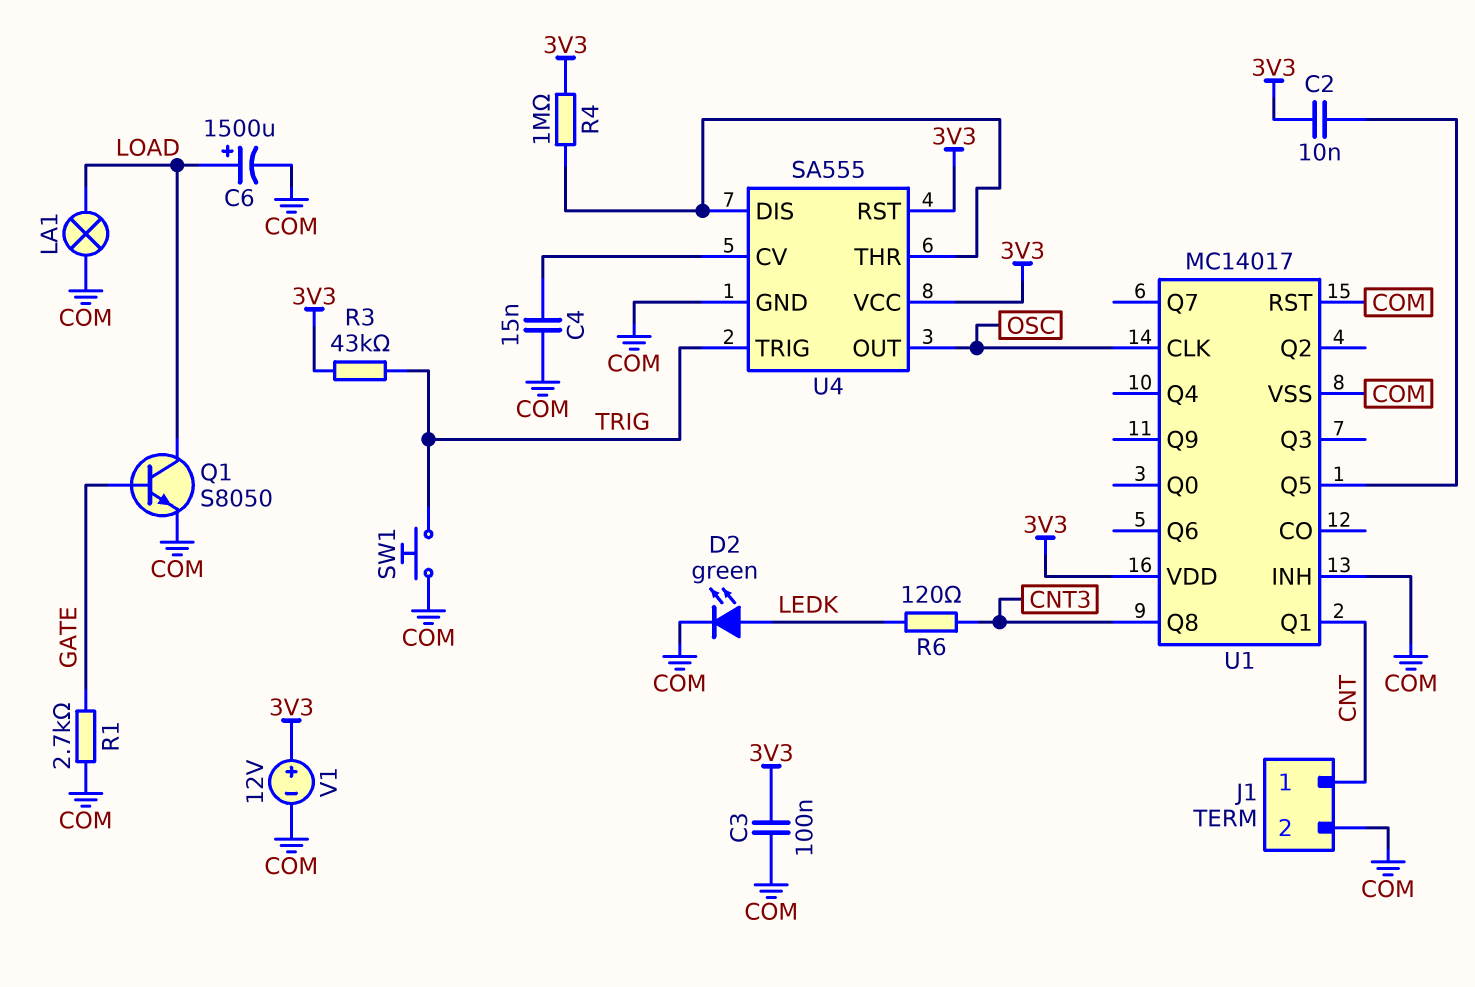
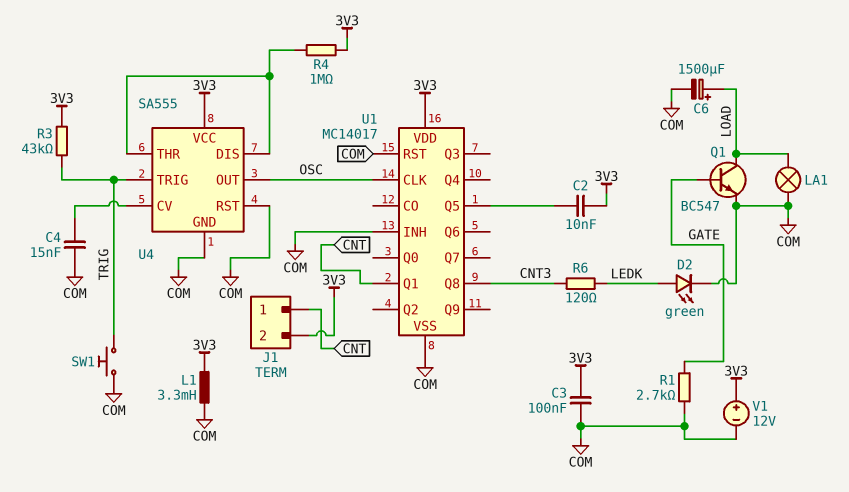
J1 pin 2: COM -> 3V3
L1: none -> 3.3mH (3V3, COM)
Q1: NPN S8050 (B GATE, C LOAD, E COM) -> NPN BC547 (B GATE, C LOAD, E COM)
U4 pin RST: 3V3 -> COM

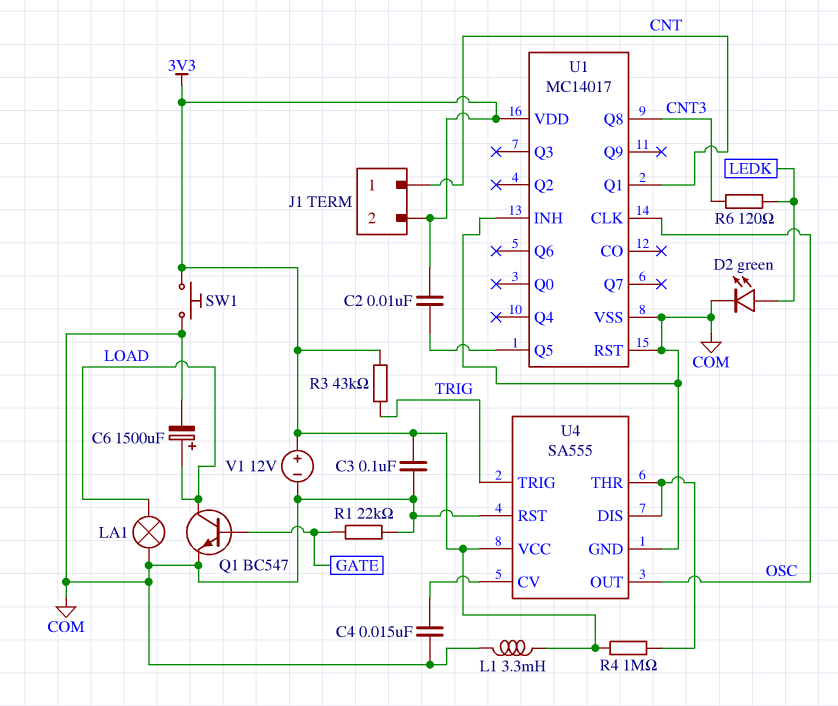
R1: 2.7k (COM, GATE) -> 22k (COM, GATE)
SW1: button (COM, TRIG) -> button (3V3, COM)

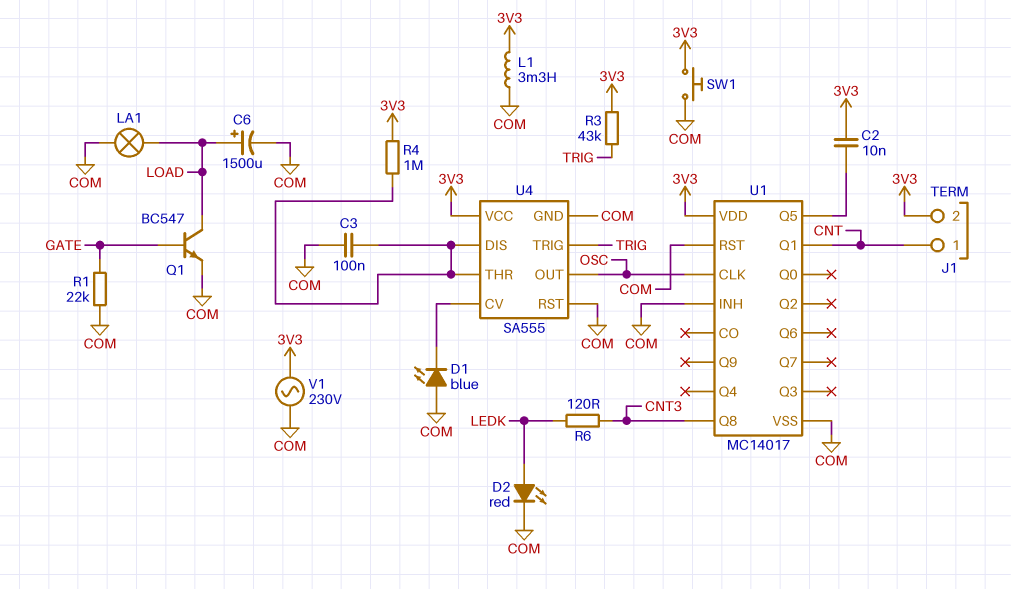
C3: 100nF (3V3, COM) -> 100nF (COM, U4/DIS)
C4: 15nF (COM, U4/CV) -> none
D1: none -> LED blue (A COM, K U4/CV)
D2: LED green (A LEDK, K COM) -> LED red (A LEDK, K COM)
V1: 12V (plus 3V3, minus COM) -> AC 230V (3V3, COM)

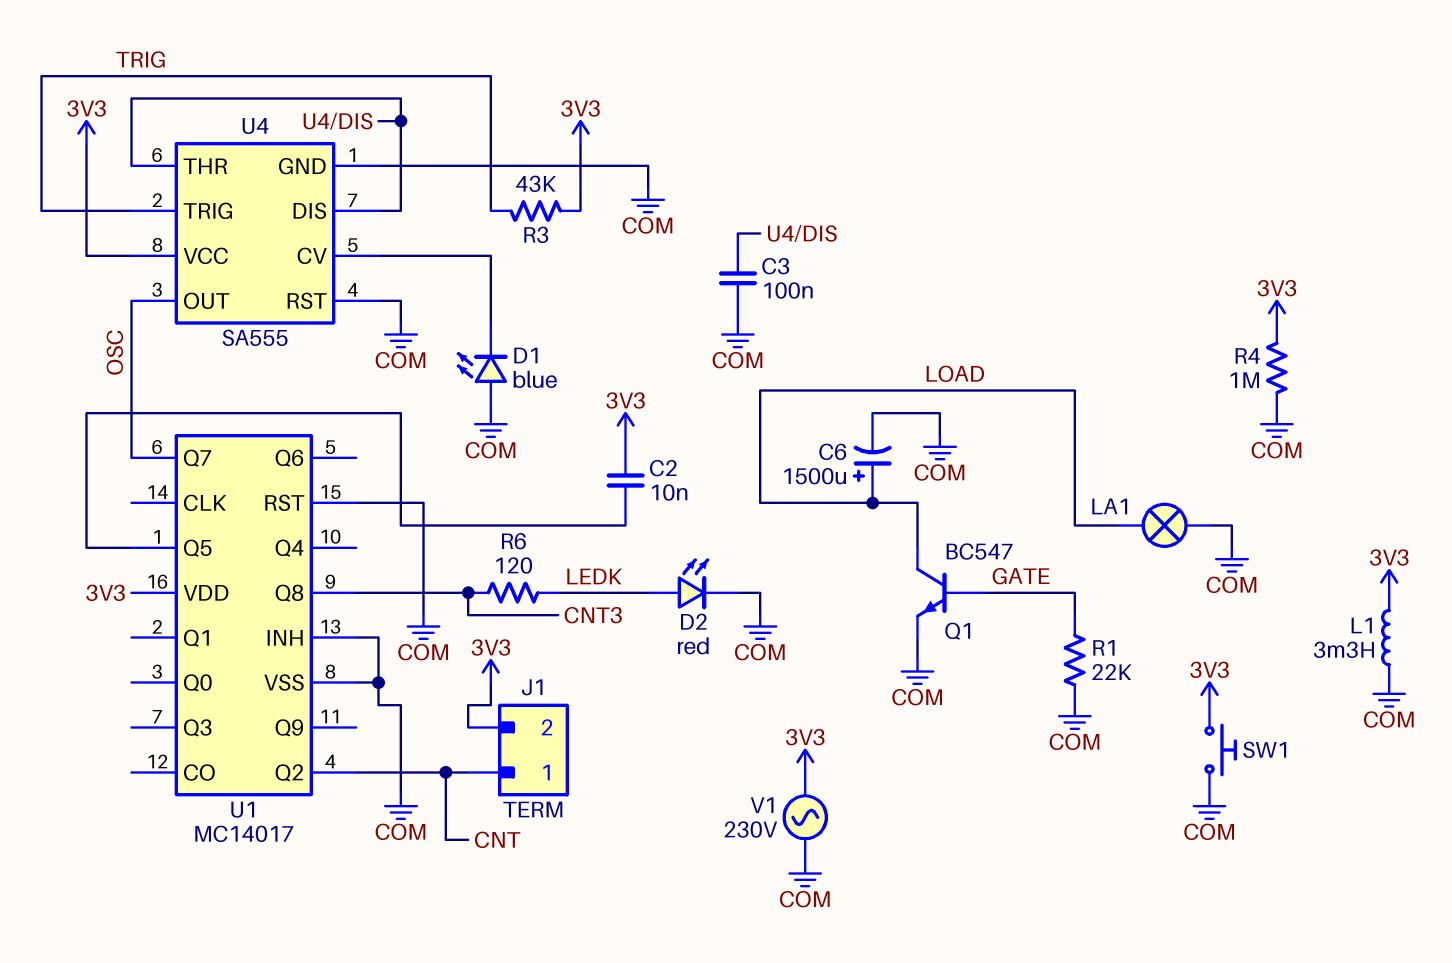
R4: 1M (3V3, U4/DIS) -> 1M (3V3, COM)
U1 pin CLK: OSC -> none
U1 pin Q1: CNT -> none
U1 pin Q2: none -> CNT
U1 pin Q7: none -> OSC

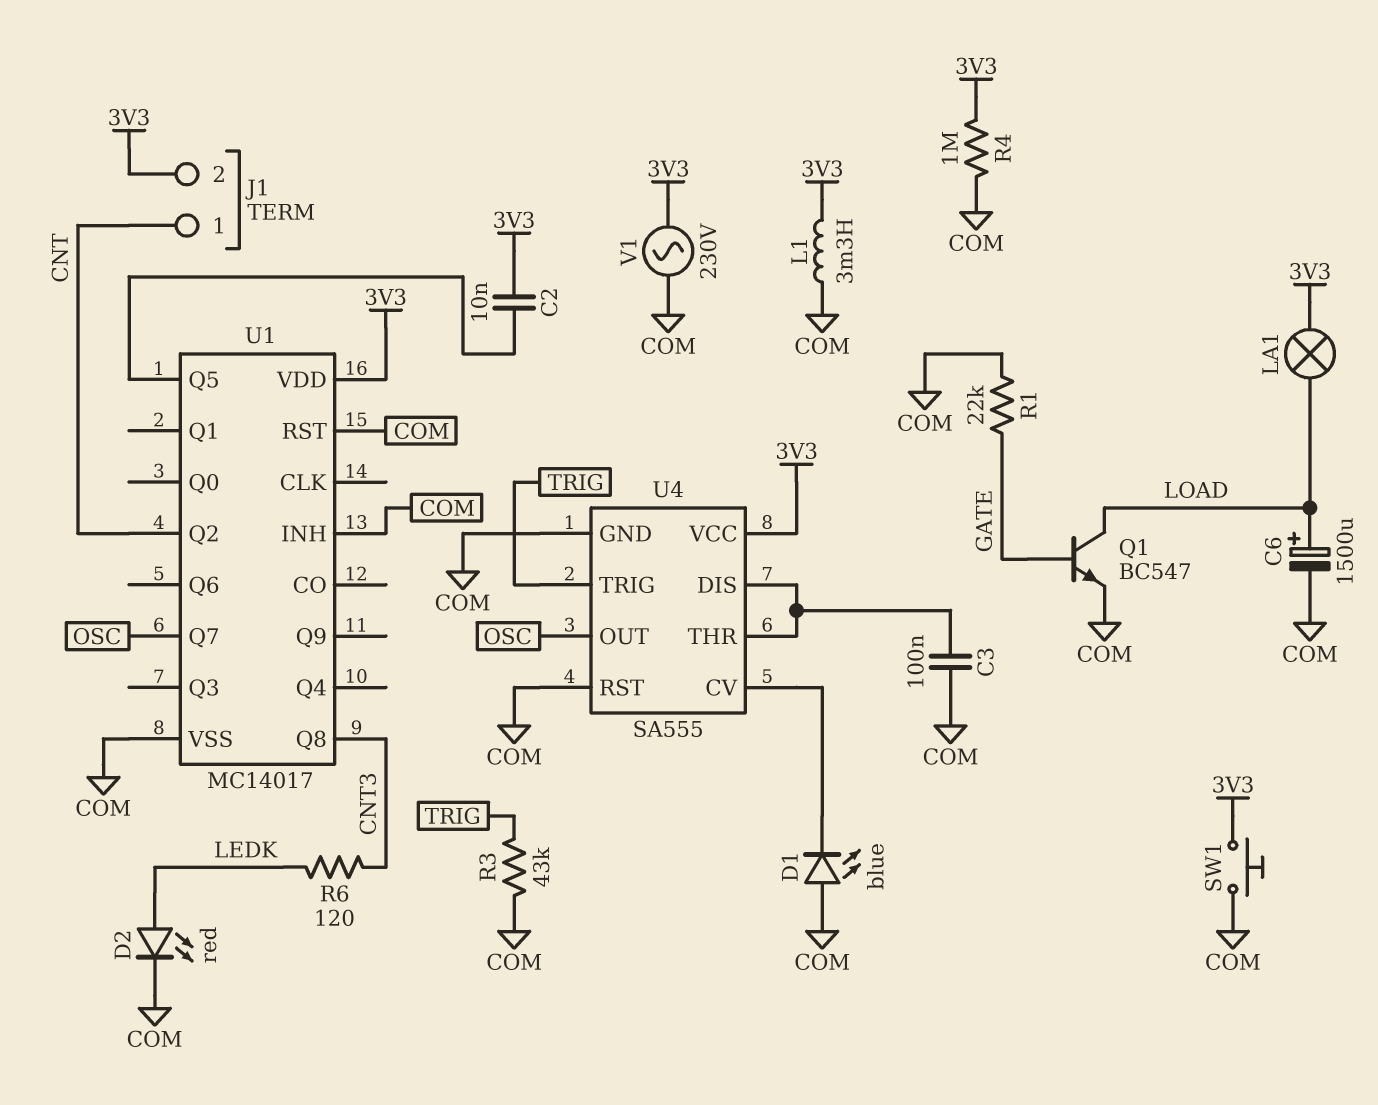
LA1: lamp (COM, LOAD) -> lamp (3V3, LOAD)
R3: 43k (3V3, TRIG) -> 43k (COM, TRIG)

